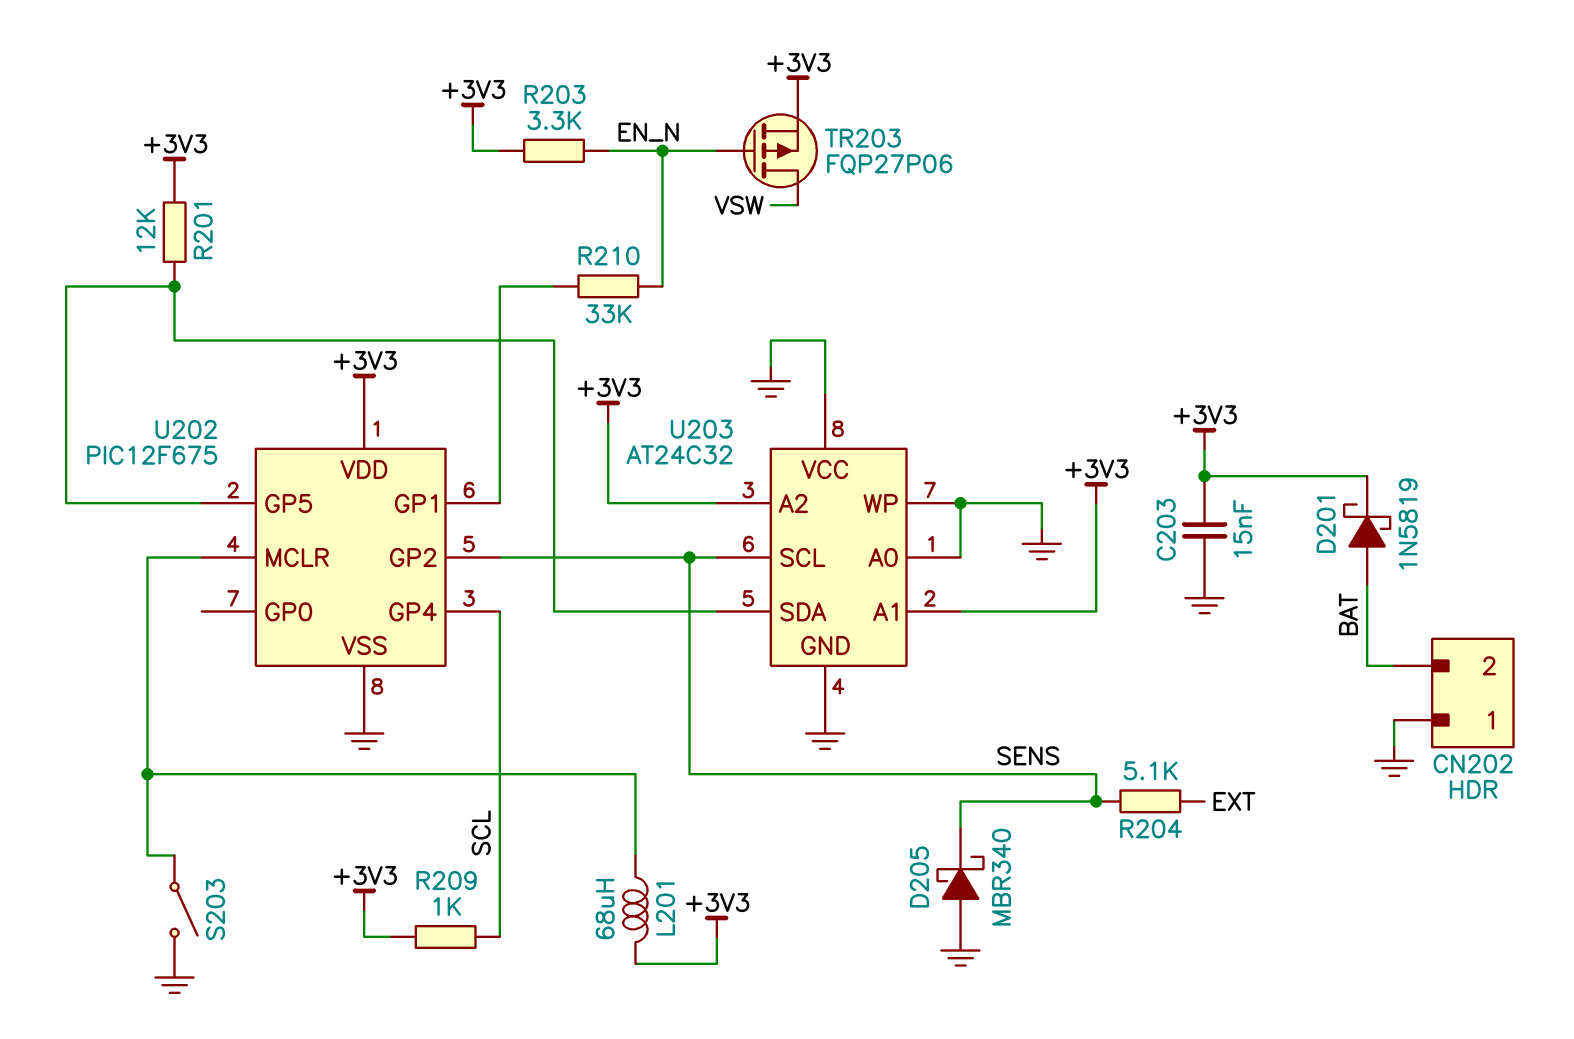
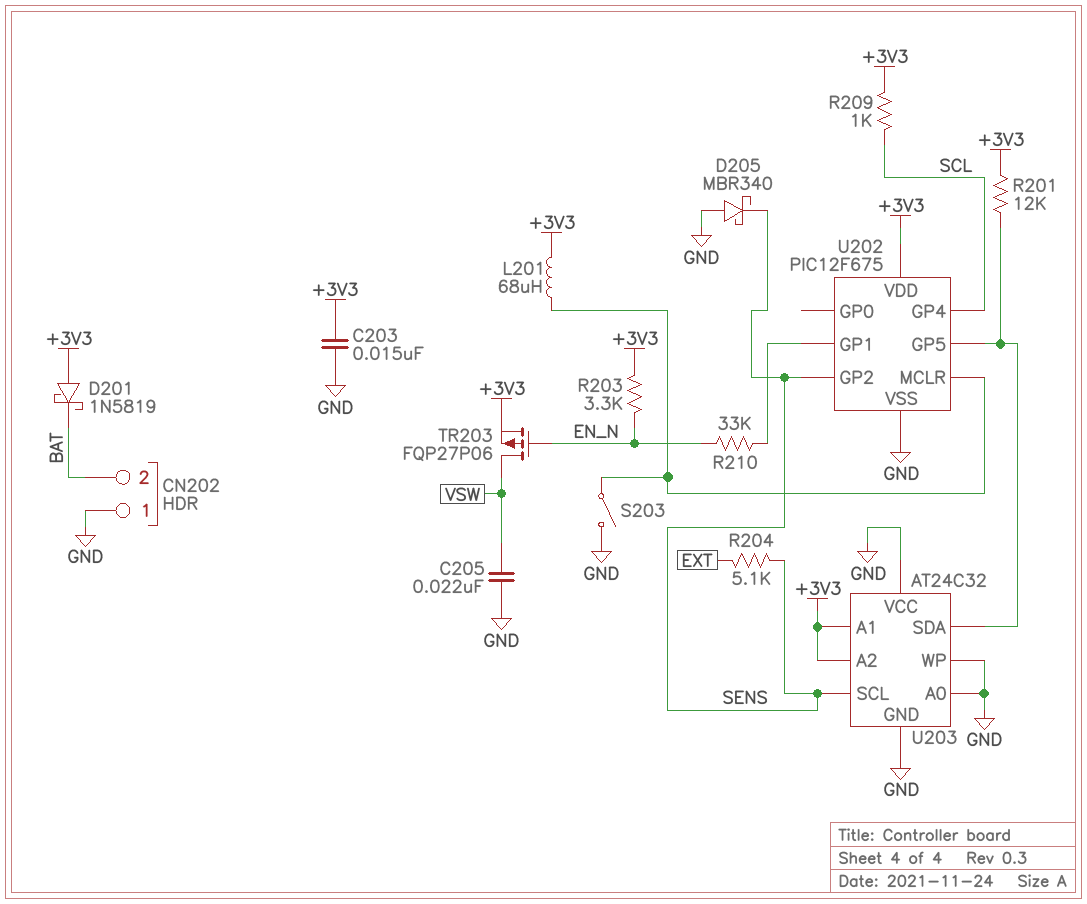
C205: none -> 22nF (GND, VSW)
D201: schottky 1N5819 (A BAT, K +3V3) -> schottky 1N5819 (A +3V3, K BAT)

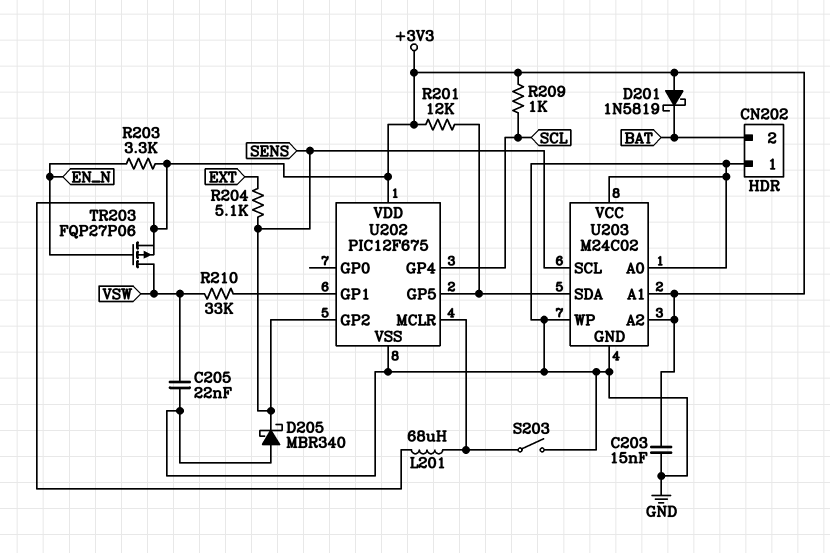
R210: 33k (EN_N, U202/GP1) -> 33k (U202/GP1, VSW)
U203: AT24C32 -> M24C02

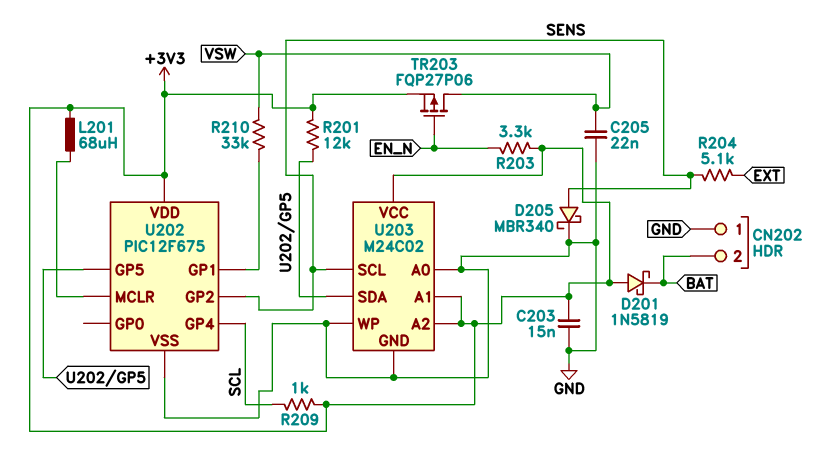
D205: schottky MBR340 (A GND, K SENS) -> schottky MBR340 (A SENS, K GND)
S203: switch (GND, U202/MCLR) -> none
U203 pin VCC: GND -> +3V3

